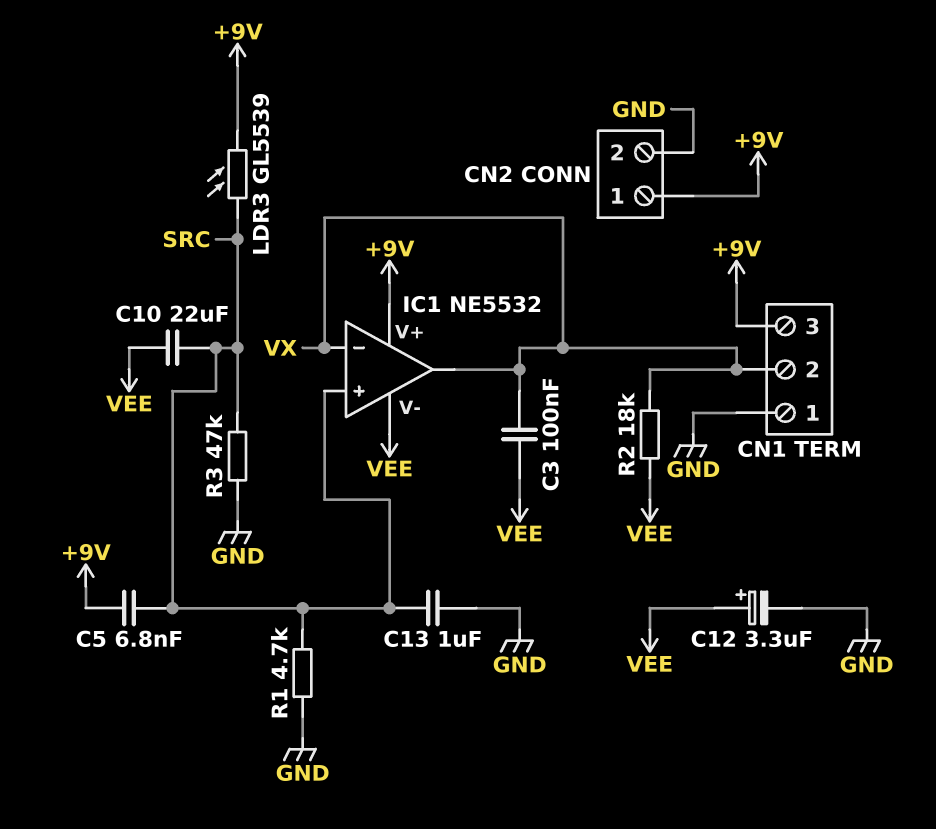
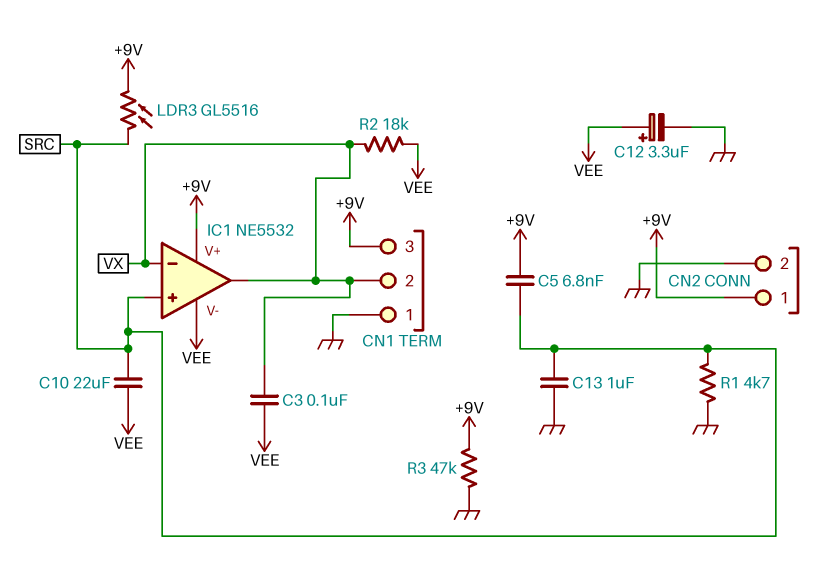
LDR3: GL5539 (+9V, SRC) -> GL5516 (+9V, SRC)
R3: 47k (GND, SRC) -> 47k (+9V, GND)

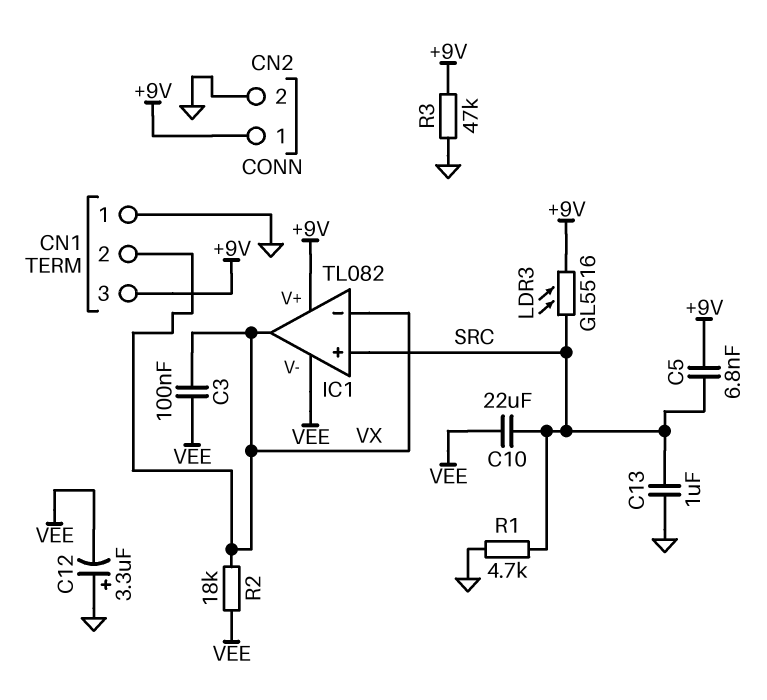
C12: 3.3uF (plus VEE, minus GND) -> 3.3uF (plus GND, minus VEE)
IC1: NE5532 -> TL082

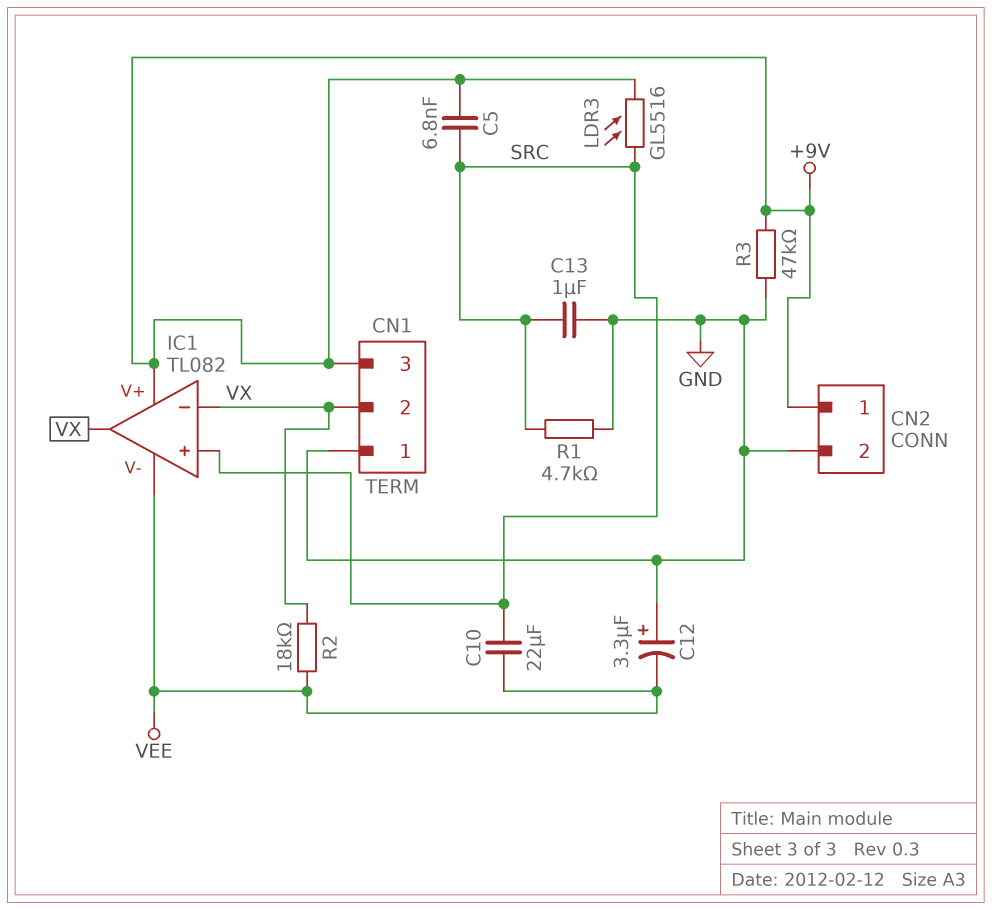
C3: 100nF (VEE, VX) -> none

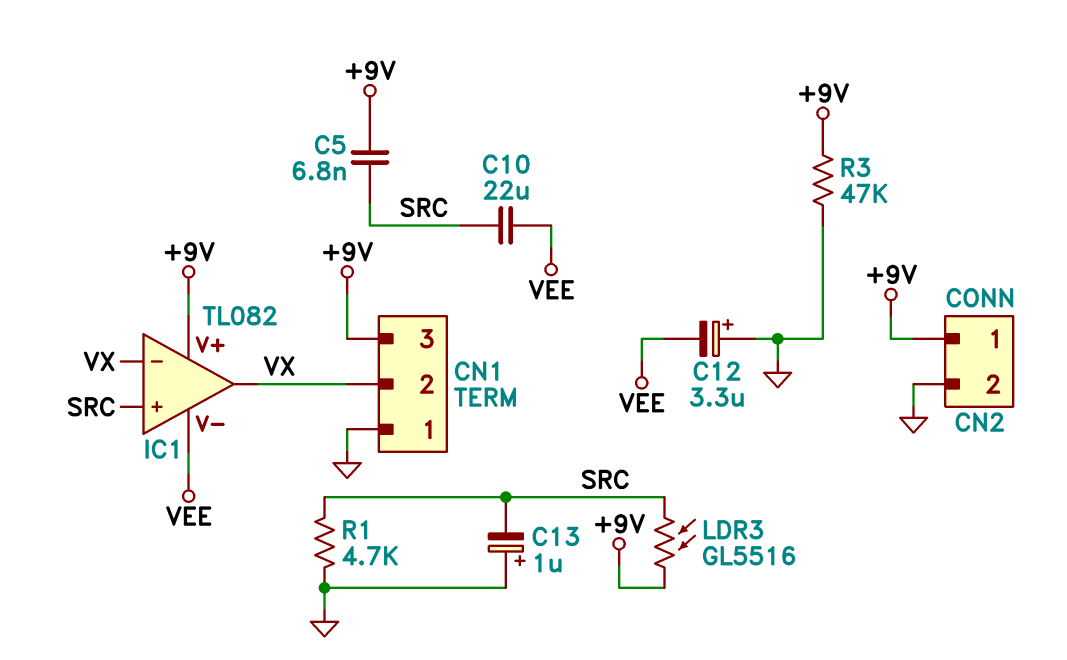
C13: 1uF (GND, SRC) -> 1uF (plus GND, minus SRC)
R2: 18k (VEE, VX) -> none

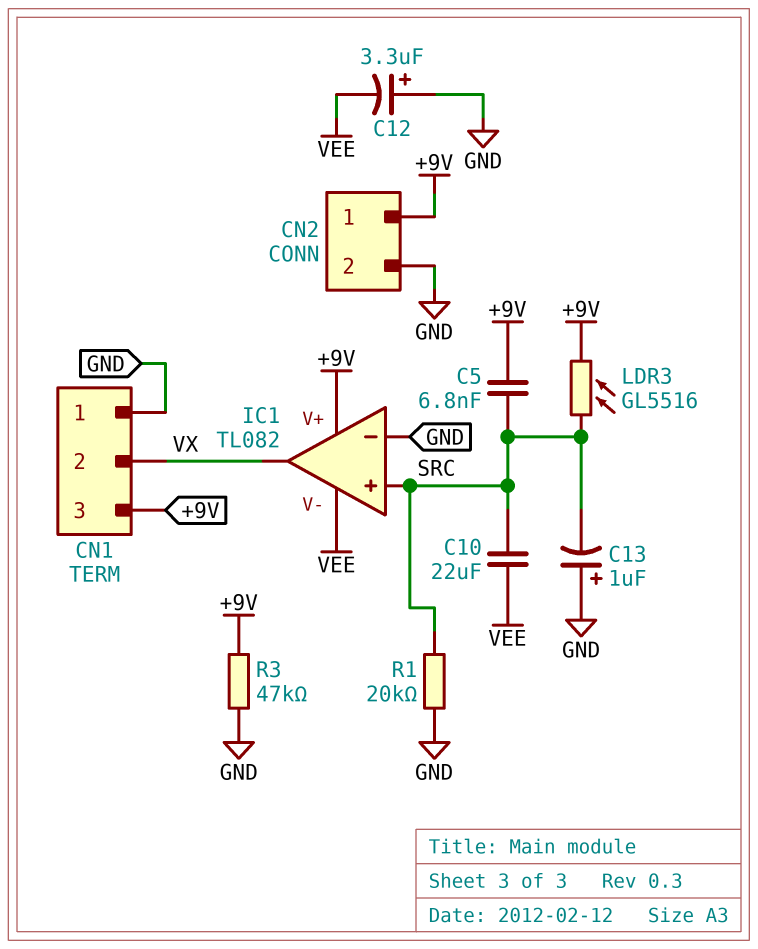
IC1 pin in-: VX -> GND
R1: 4.7k (GND, SRC) -> 20k (GND, SRC)

